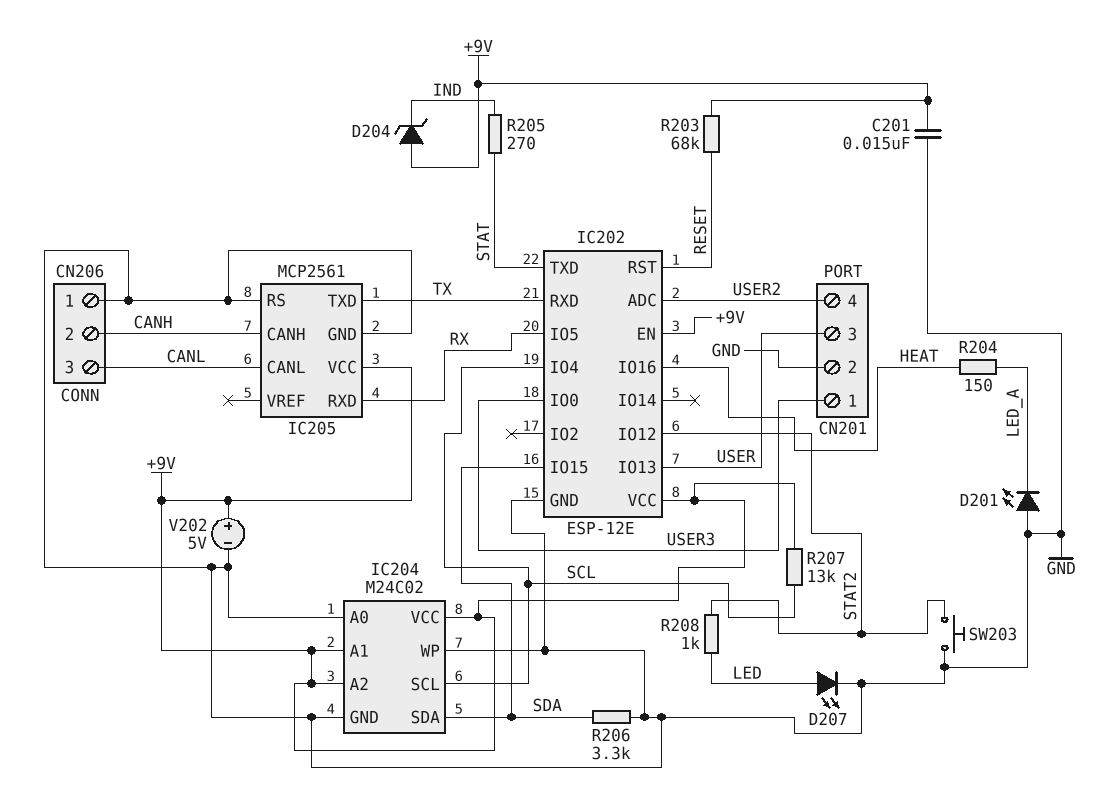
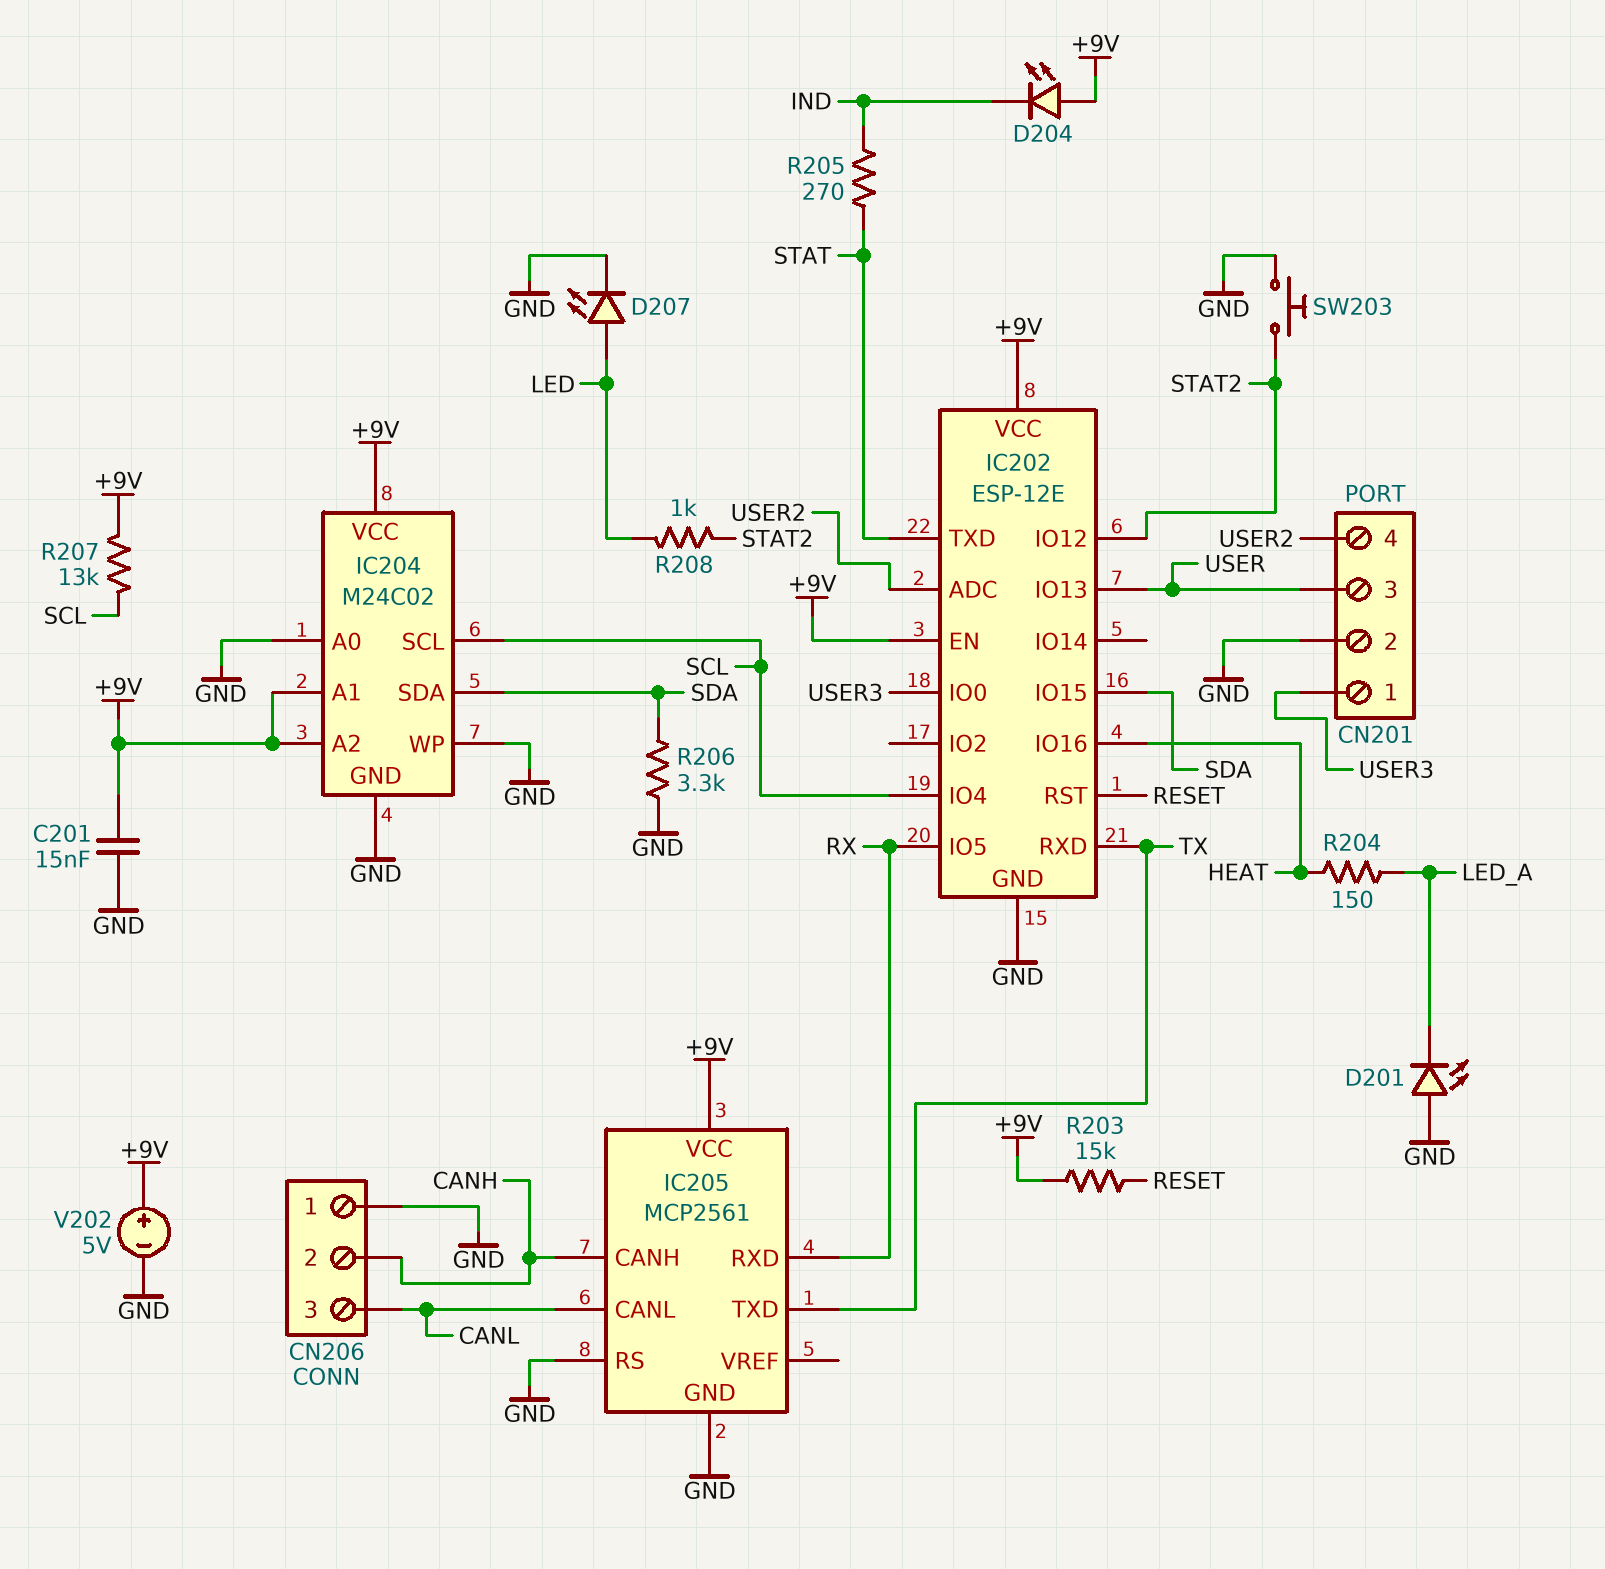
D204: zener (A +9V, K IND) -> LED (A +9V, K IND)
R203: 68k (+9V, RESET) -> 15k (+9V, RESET)

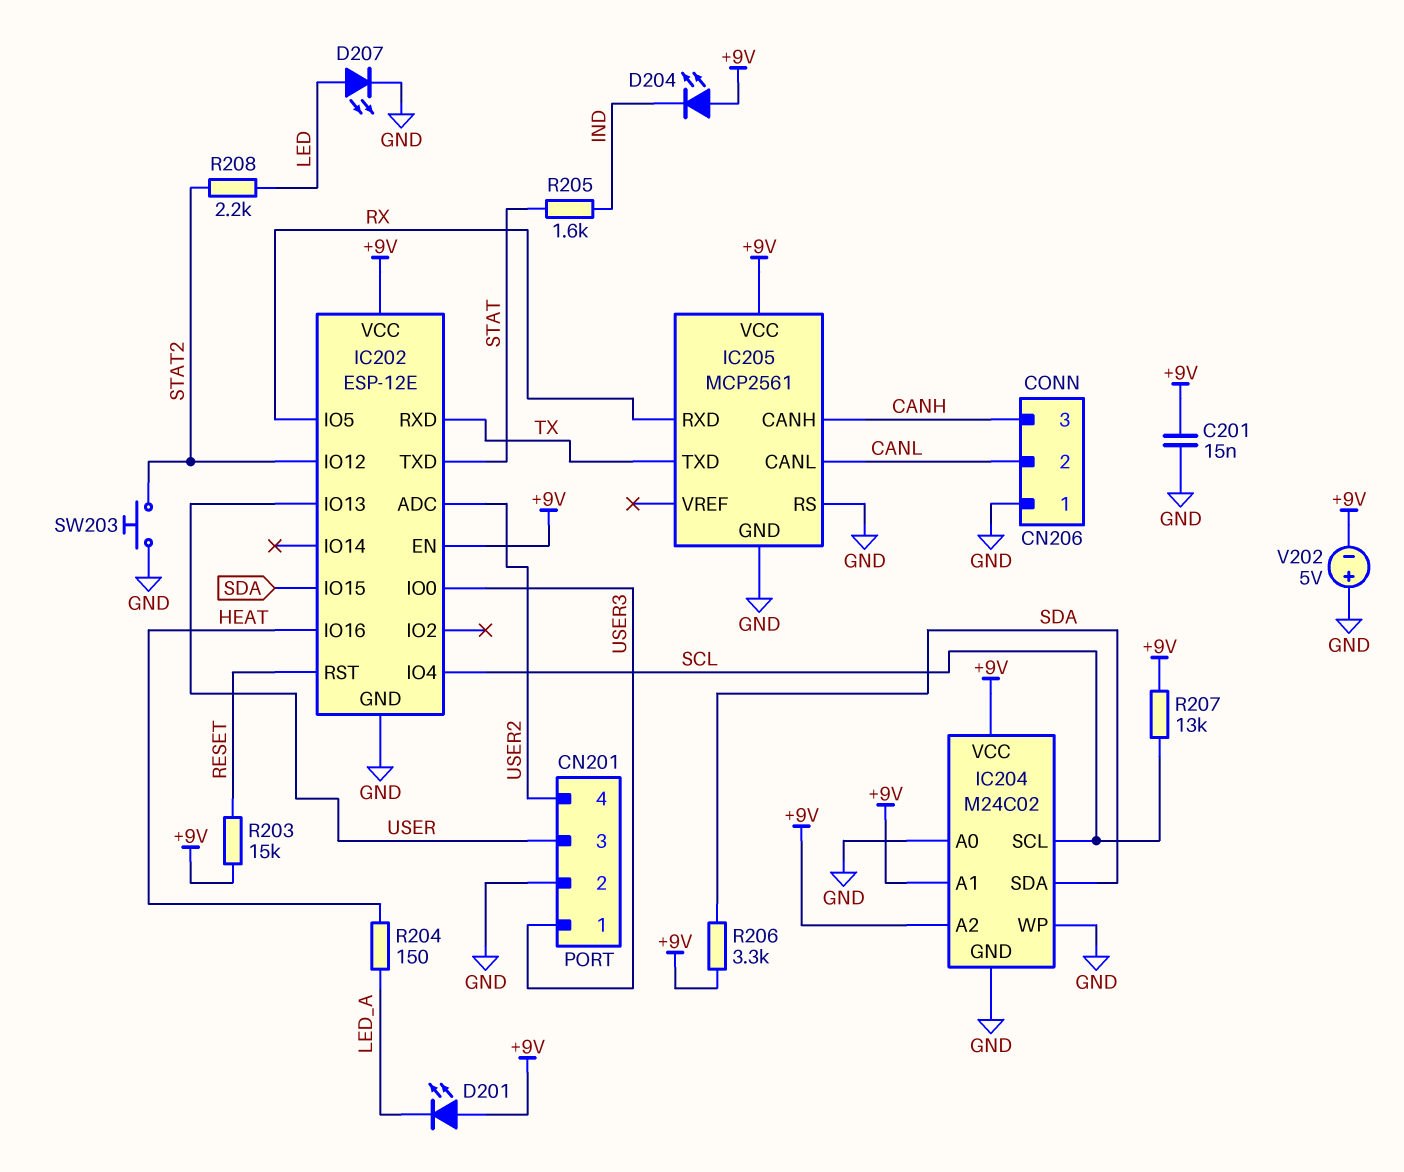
CN206 pin 2: CANH -> CANL
CN206 pin 3: CANL -> CANH
D201: LED (A GND, K LED_A) -> LED (A +9V, K LED_A)
R205: 270 (IND, STAT) -> 1.6k (IND, STAT)
R206: 3.3k (GND, SDA) -> 3.3k (+9V, SDA)
R208: 1k (LED, STAT2) -> 2.2k (LED, STAT2)
V202: 5V (plus +9V, minus GND) -> 5V (plus GND, minus +9V)

